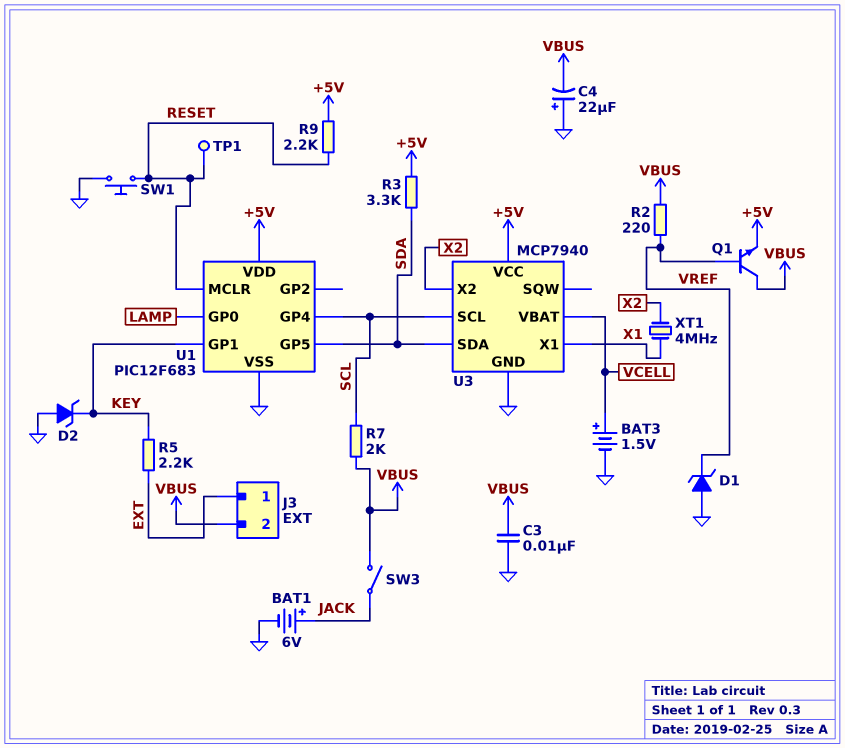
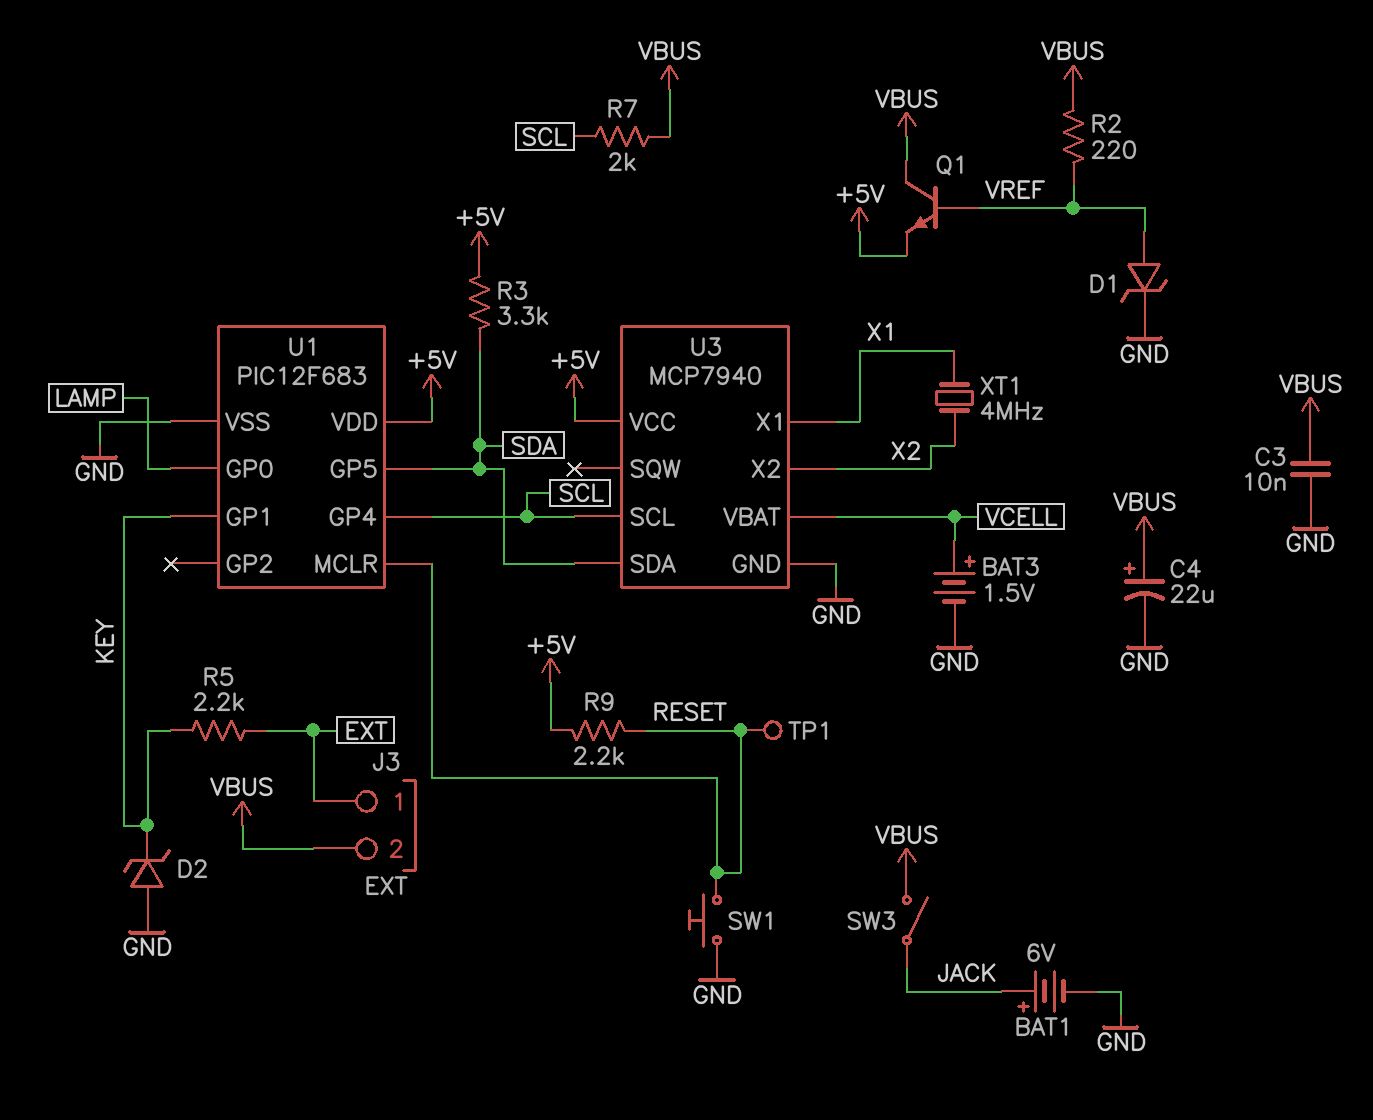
C4: 22uF (plus GND, minus VBUS) -> 22uF (plus VBUS, minus GND)
D1: zener (A GND, K VREF) -> zener (A VREF, K GND)

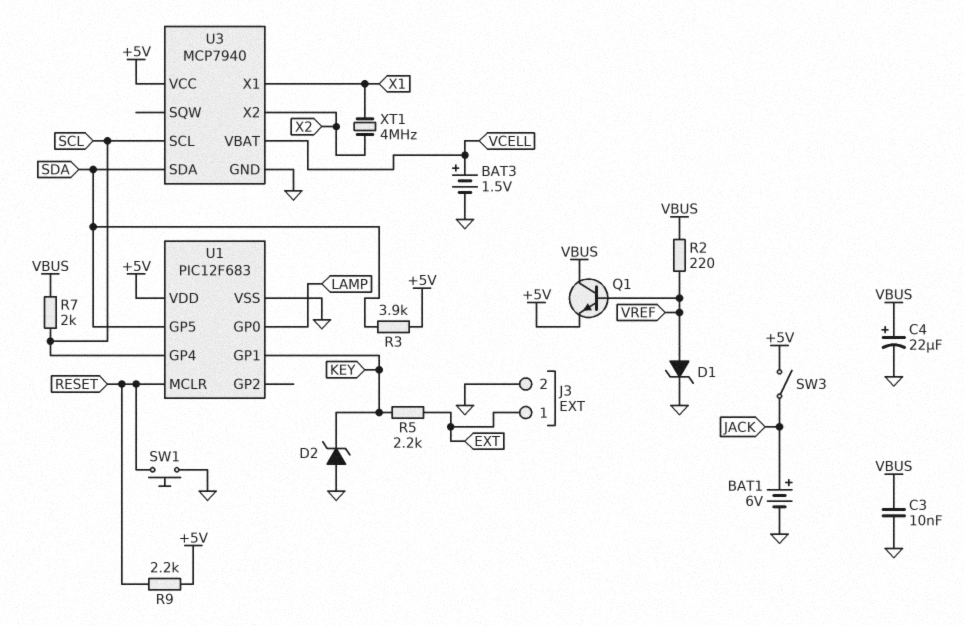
J3 pin 2: VBUS -> GND
R3: 3.3k (+5V, SDA) -> 3.9k (+5V, SDA)
SW3: switch (JACK, VBUS) -> switch (+5V, JACK)
TP1: test point (RESET) -> none

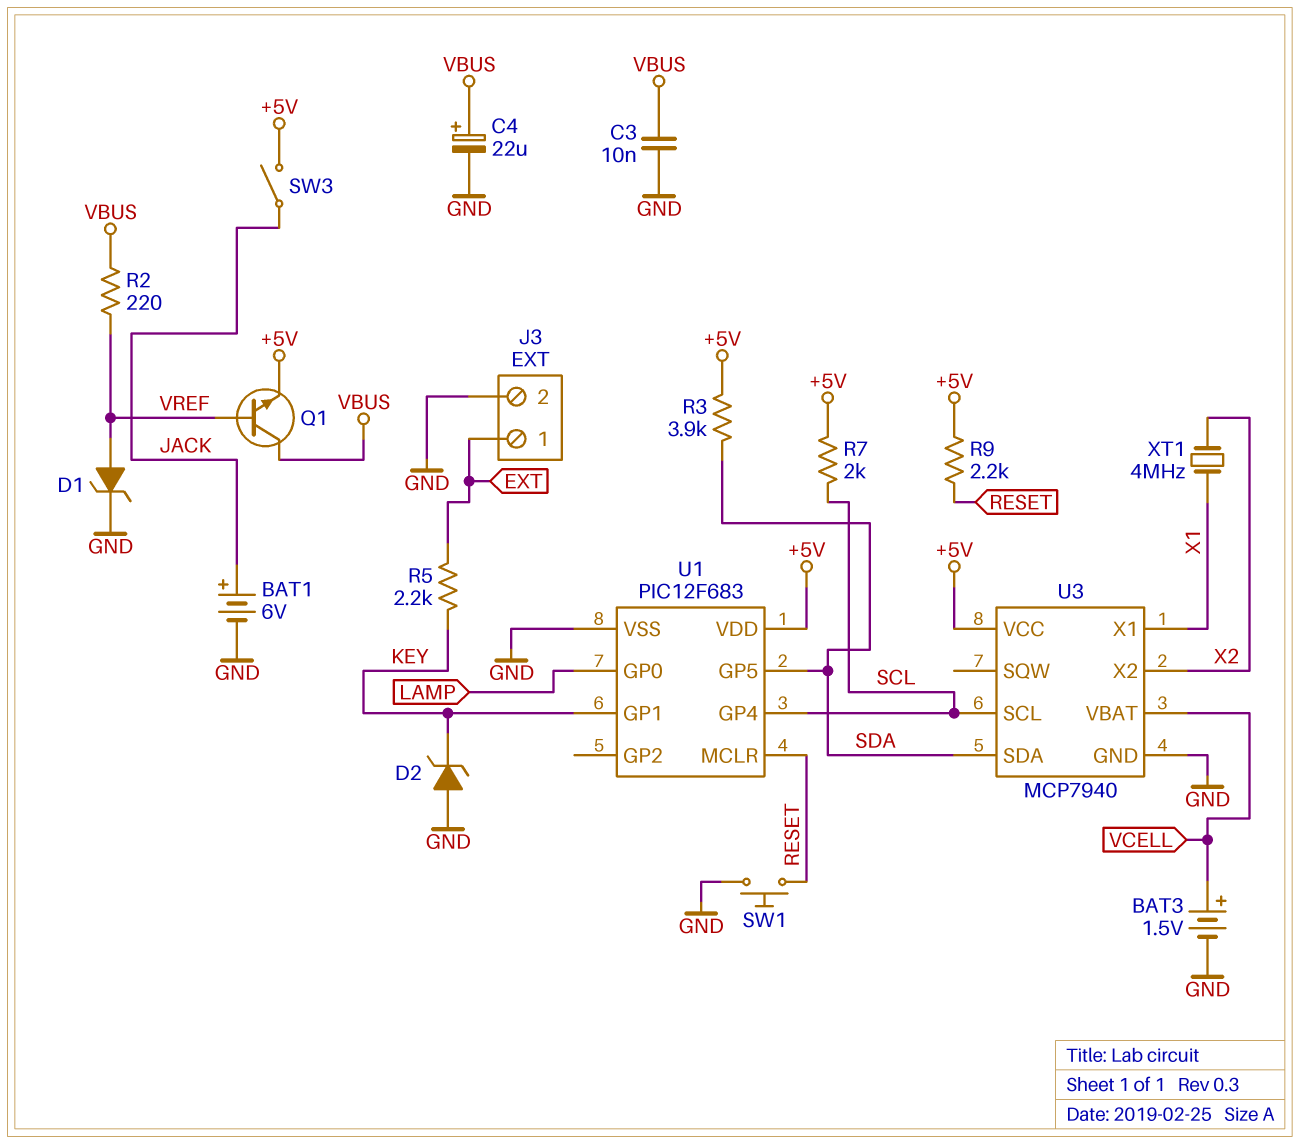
R7: 2k (SCL, VBUS) -> 2k (+5V, SCL)

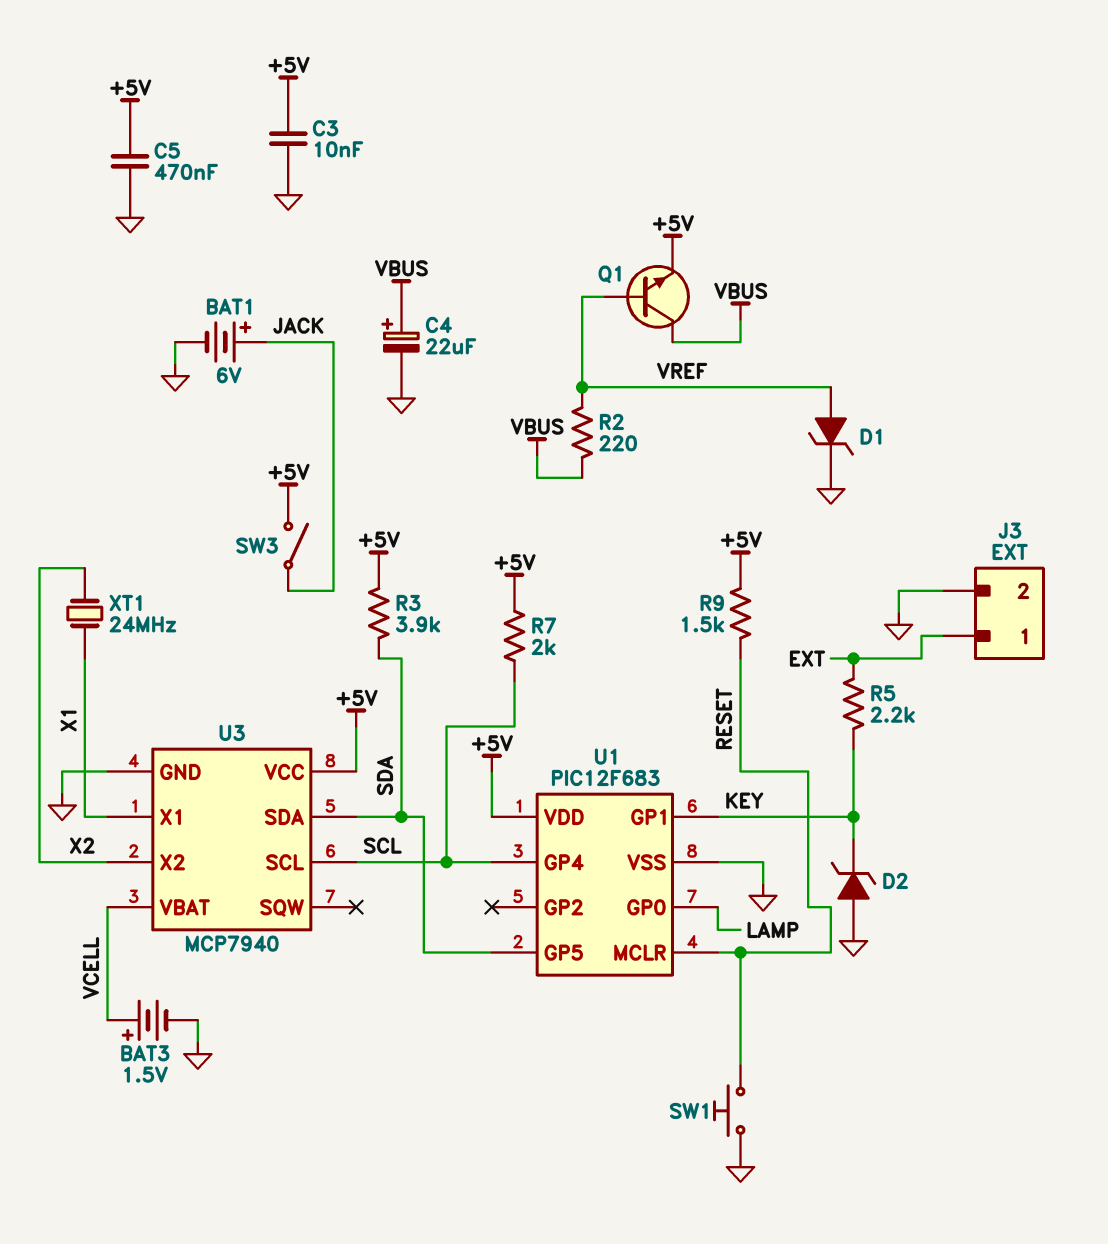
C3: 10nF (GND, VBUS) -> 10nF (+5V, GND)
C5: none -> 470nF (+5V, GND)
R9: 2.2k (+5V, RESET) -> 1.5k (+5V, RESET)
XT1: 4MHz (X1, X2) -> 24MHz (X1, X2)

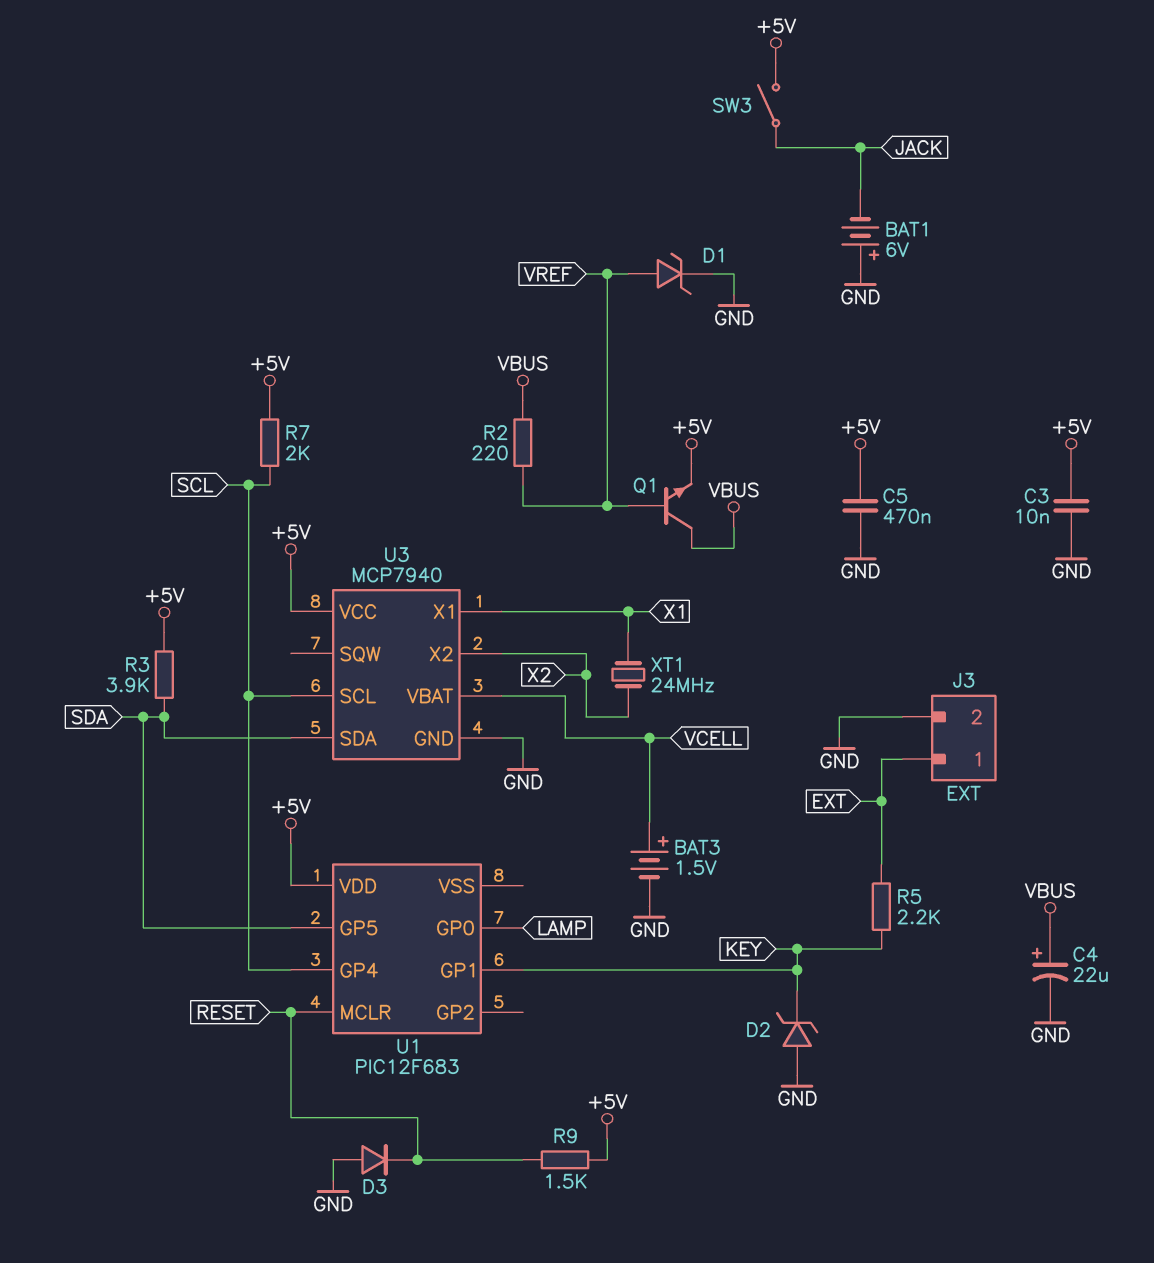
BAT1: 6V (plus JACK, minus GND) -> 6V (plus GND, minus JACK)
D3: none -> diode (A GND, K RESET)
SW1: button (GND, RESET) -> none
U1 pin VSS: GND -> none

